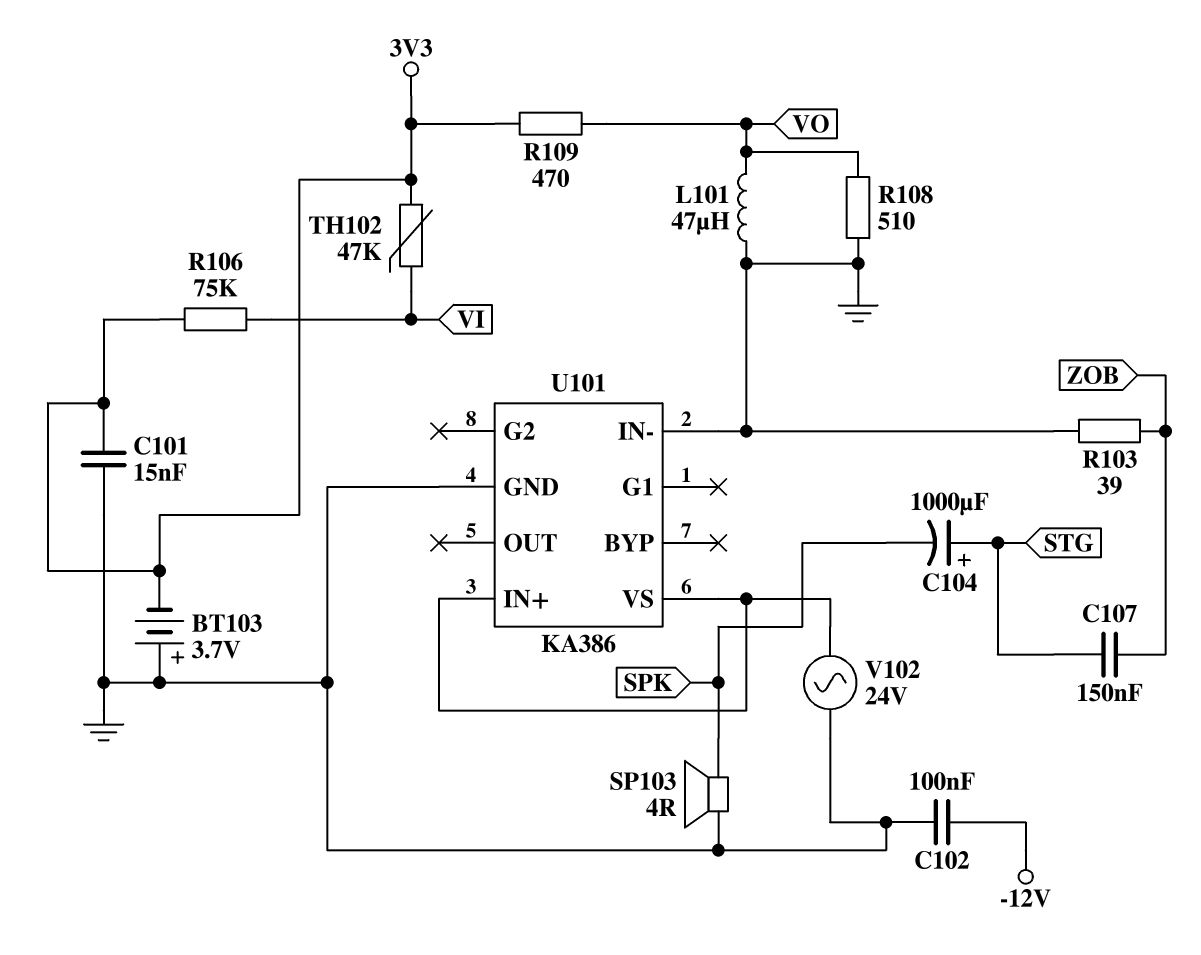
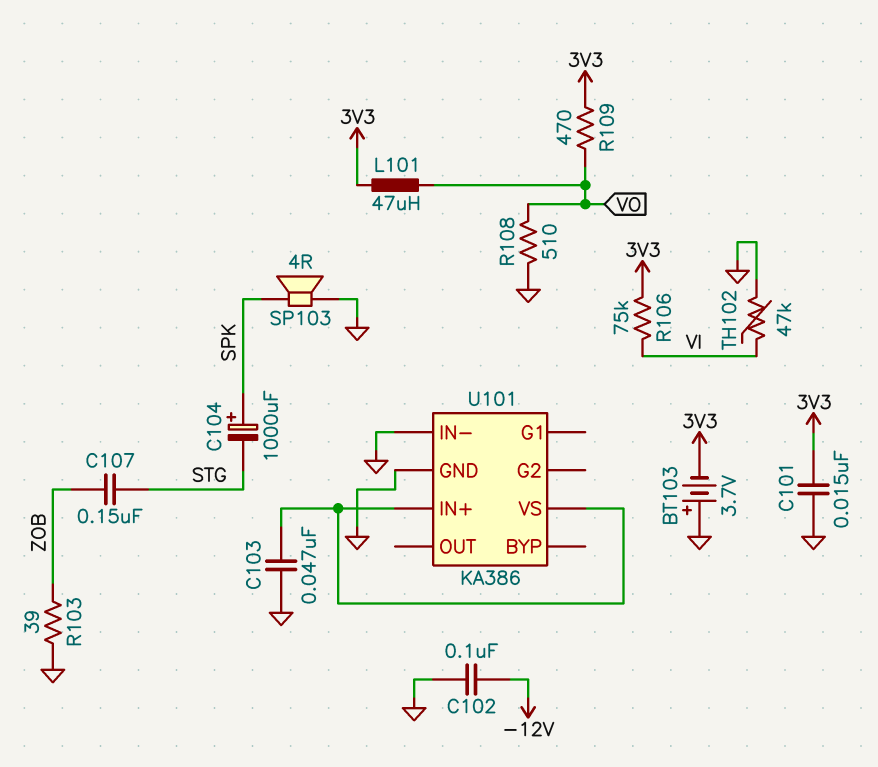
C103: none -> 47nF (GND, U101/IN+)
C104: 1000uF (plus STG, minus SPK) -> 1000uF (plus SPK, minus STG)
L101: 47uH (GND, VO) -> 47uH (3V3, VO)
TH102: 47k (3V3, VI) -> 47k (GND, VI)
V102: AC 24V (GND, U101/IN+) -> none

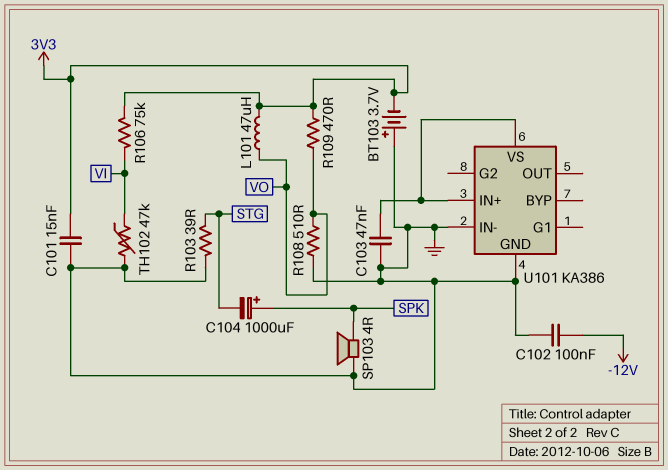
C107: 150nF (STG, ZOB) -> none
R103: 39 (GND, ZOB) -> 39 (GND, STG)

